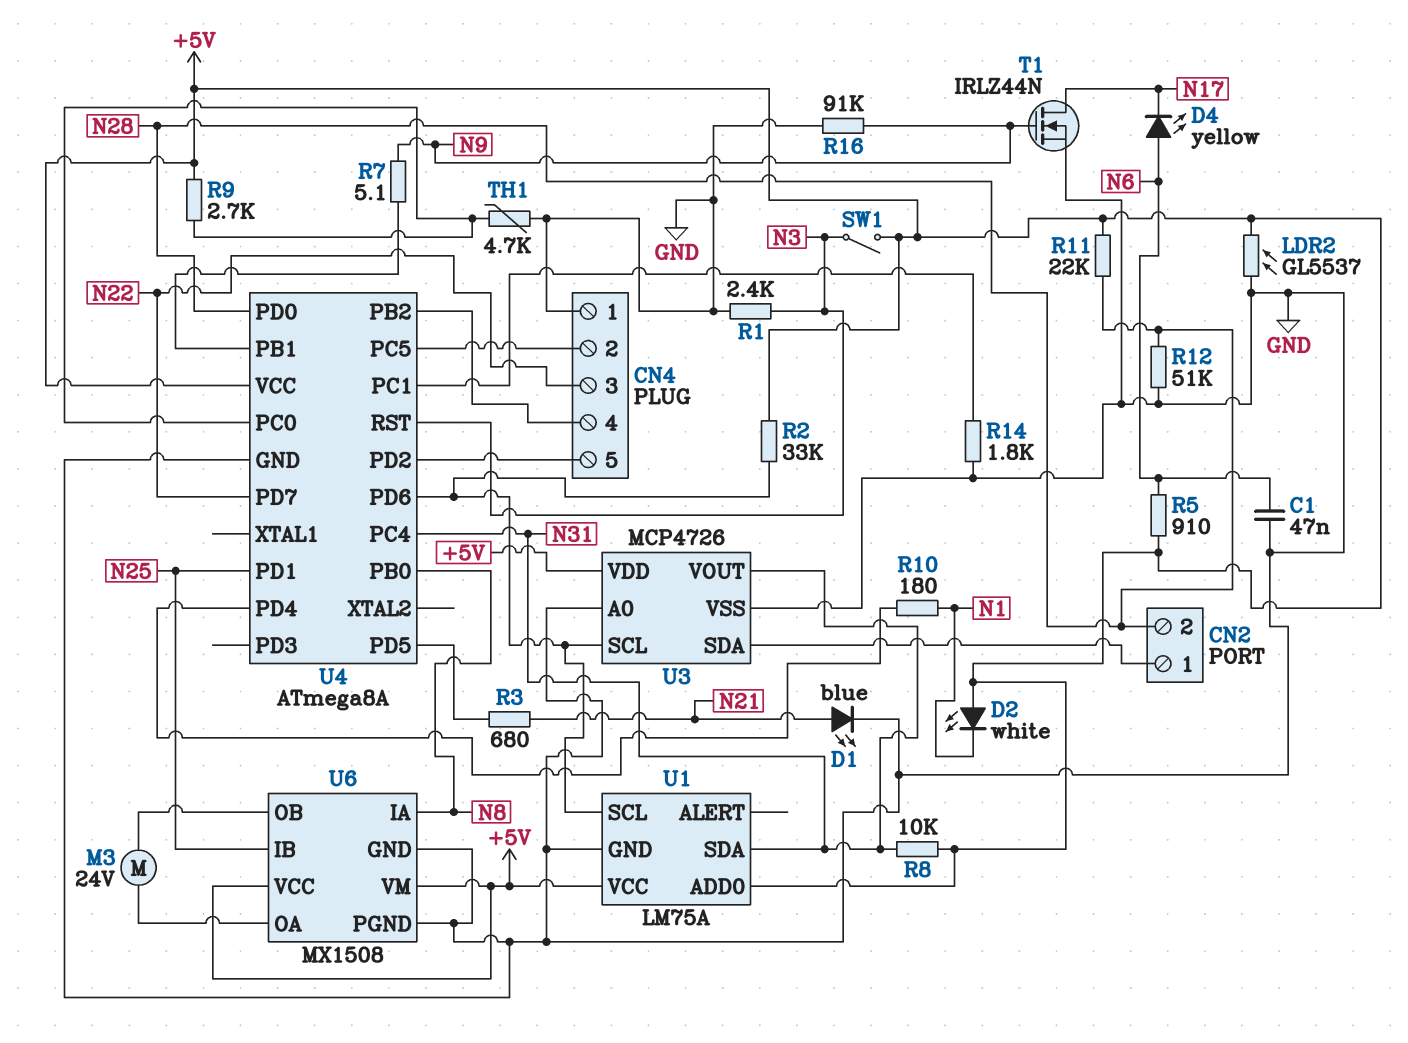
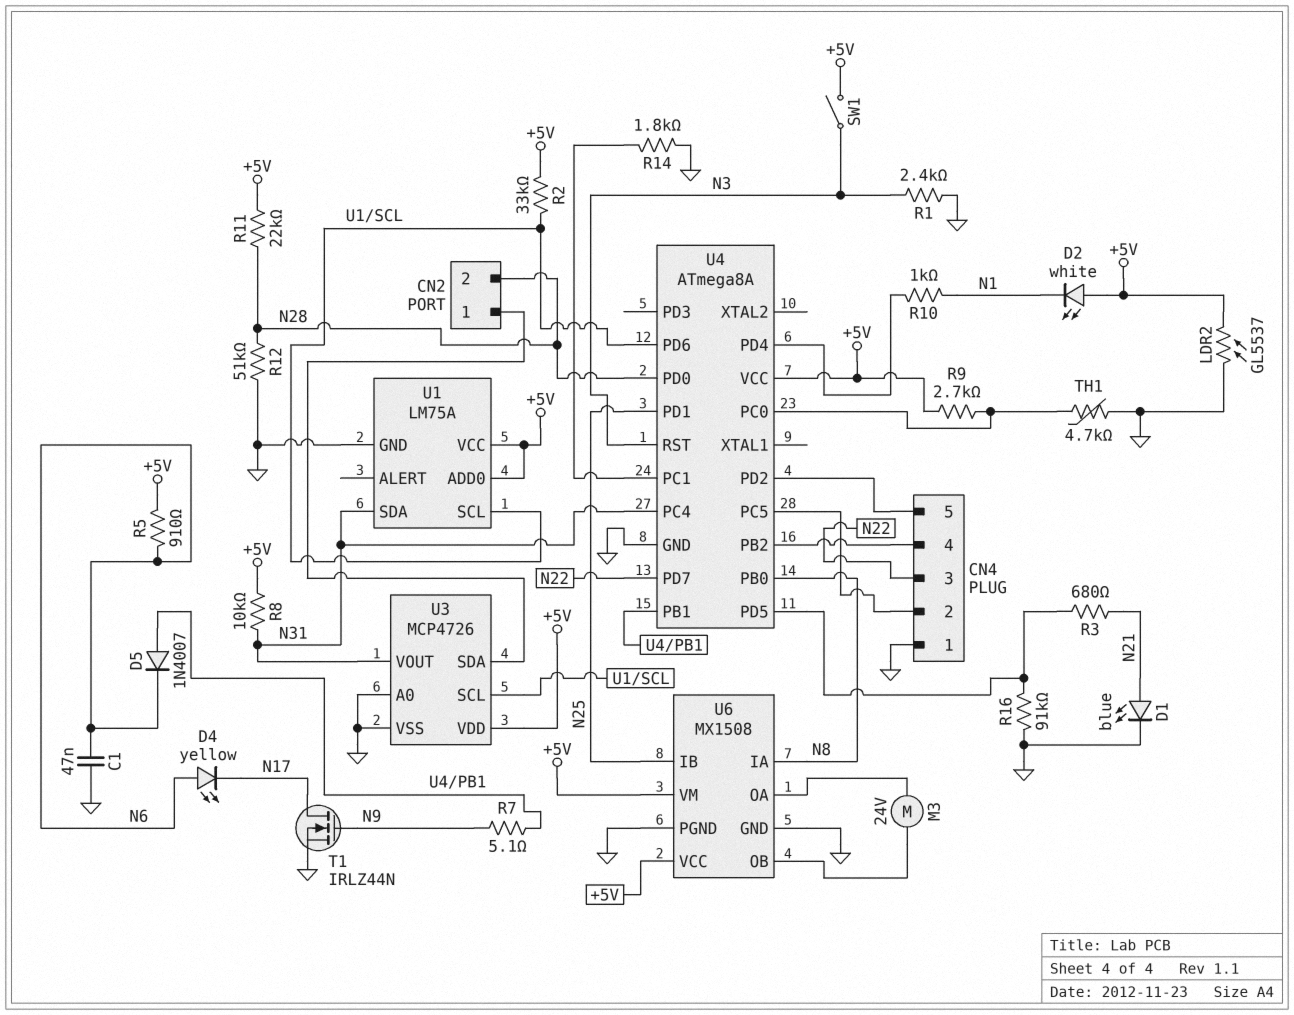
D5: none -> diode 1N4007 (A U4/PB1, K N6)
R10: 180 (N1, U4/PD4) -> 1k (N1, U4/PD4)
R16: 91k (GND, N9) -> 91k (GND, U4/PD5)

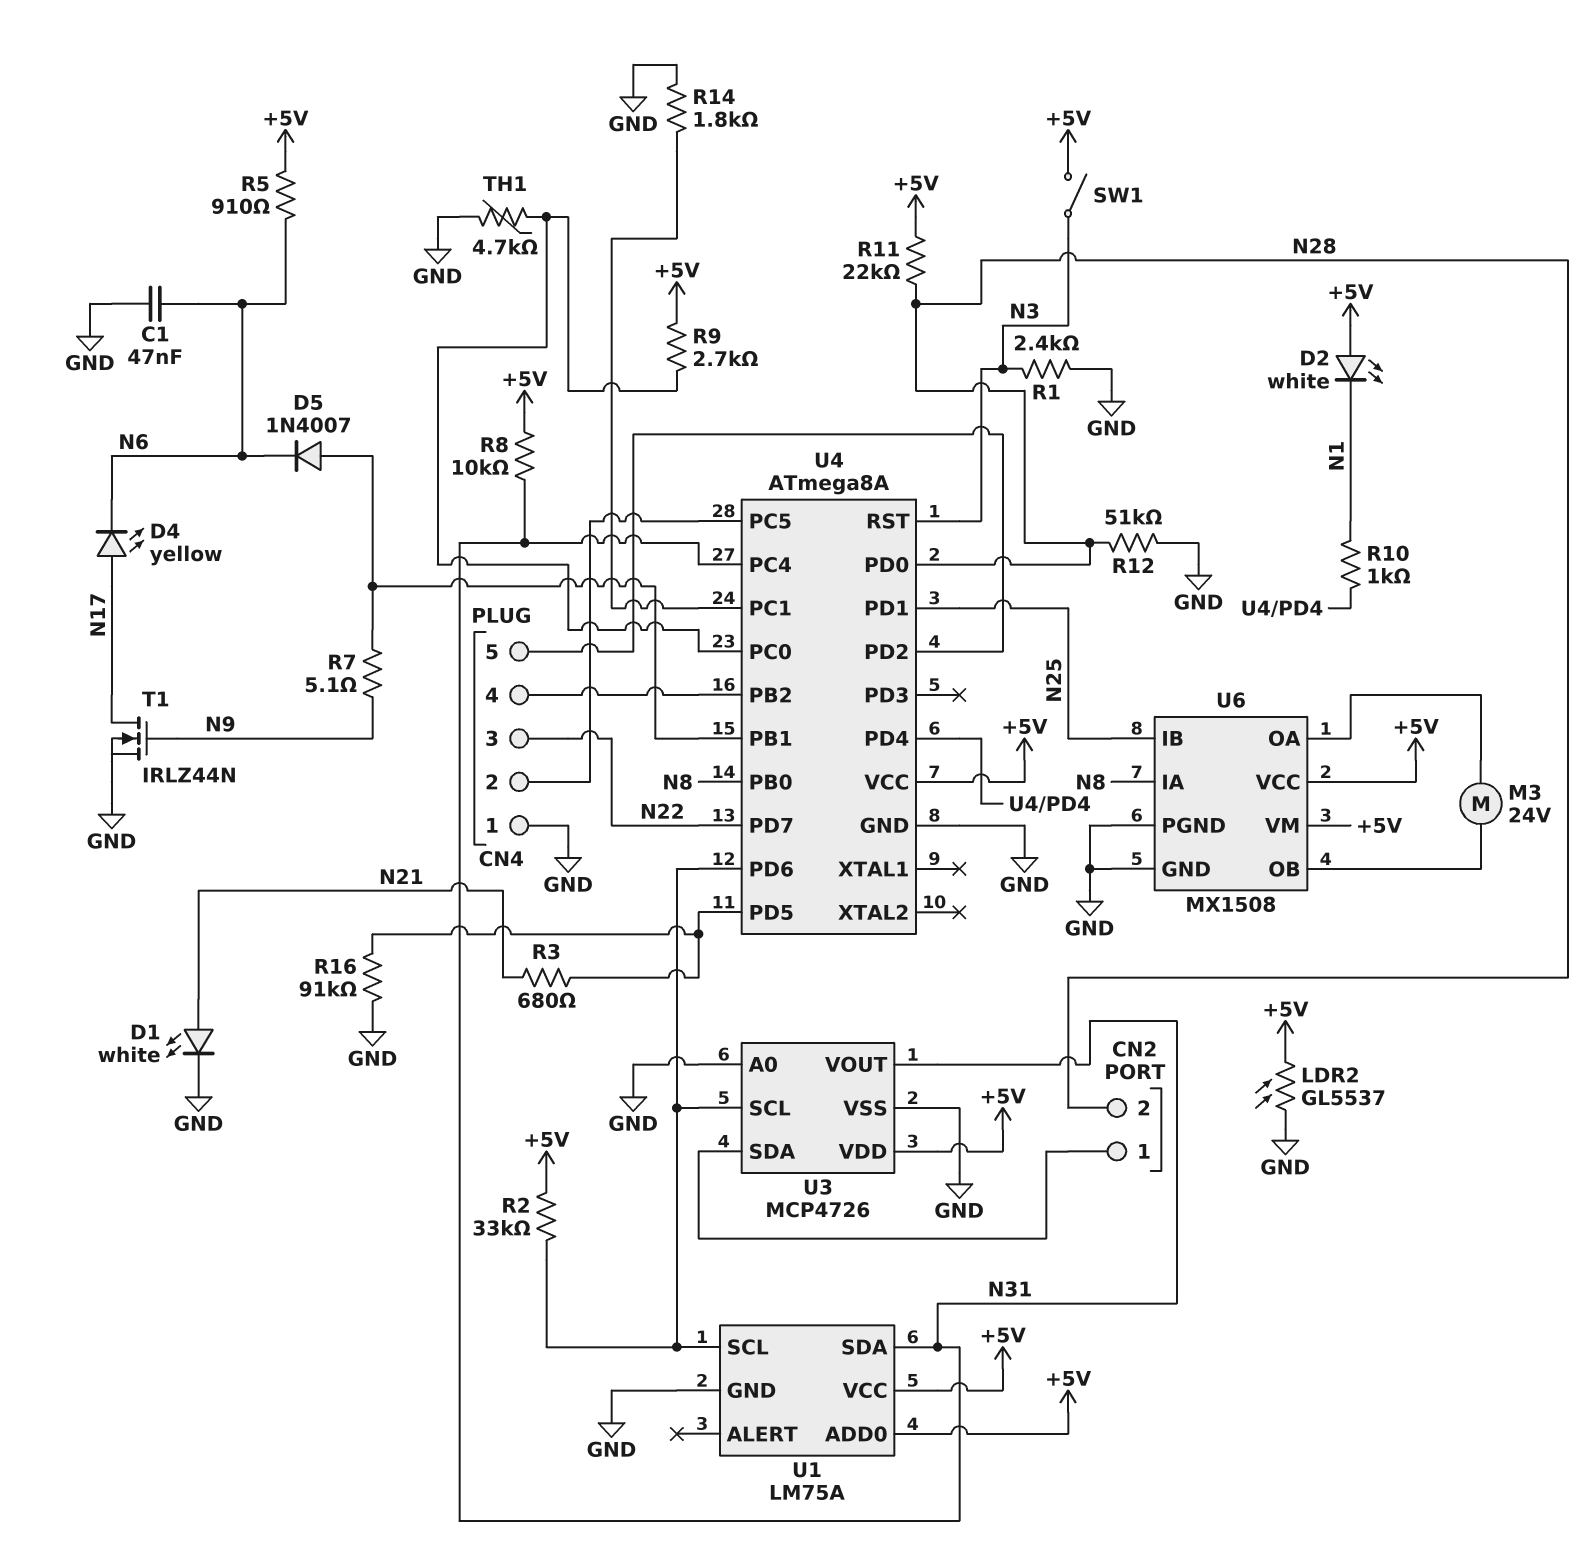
D1: LED blue (A N21, K GND) -> LED white (A N21, K GND)
D4: LED yellow (A N6, K N17) -> LED yellow (A N17, K N6)

